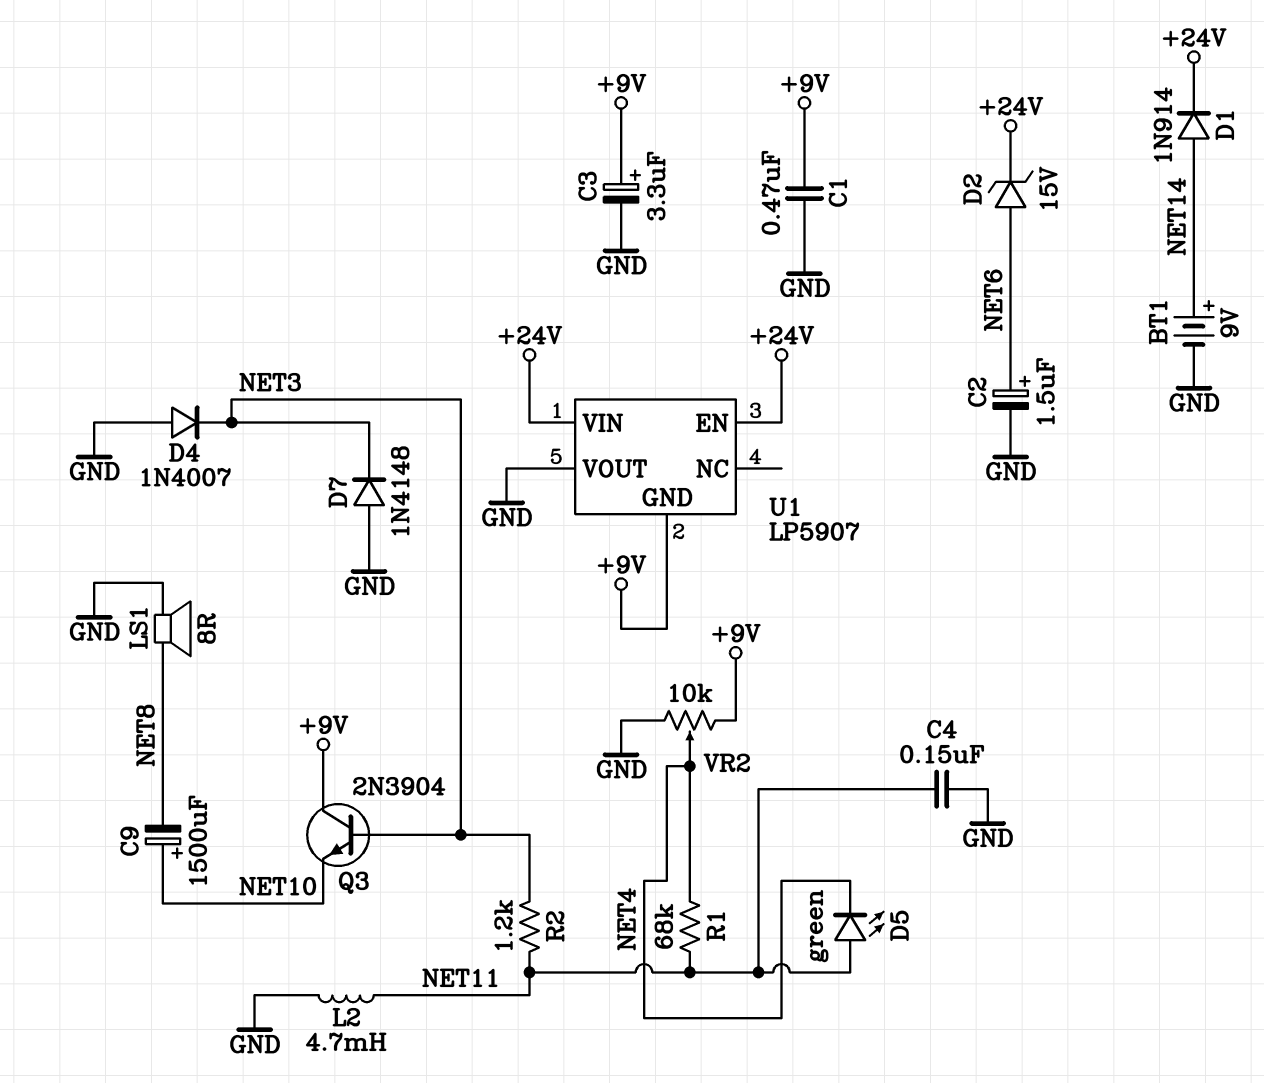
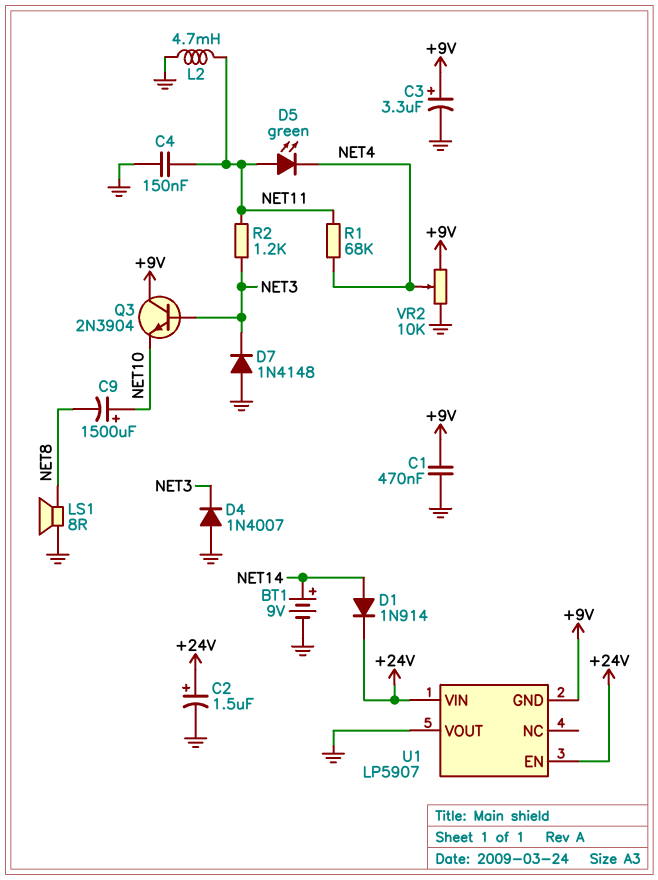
C2: 1.5uF (plus NET6, minus GND) -> 1.5uF (plus +24V, minus GND)
D2: zener 15V (A NET6, K +24V) -> none

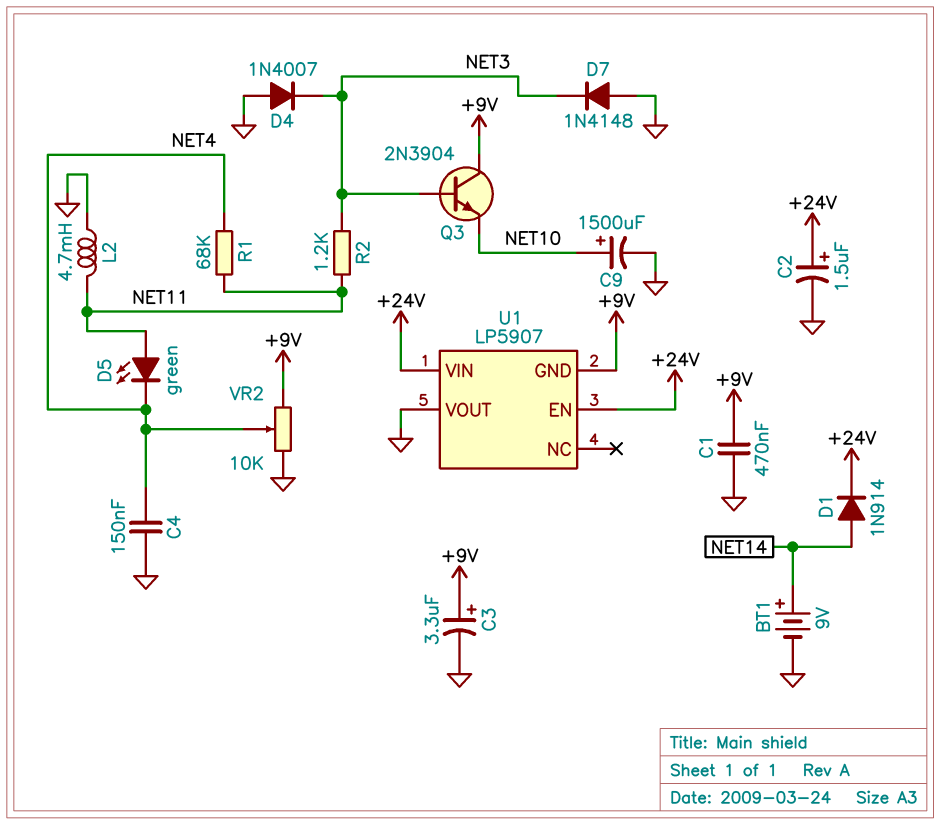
C4: 150nF (GND, NET11) -> 150nF (GND, NET4)
C9: 1500uF (plus NET10, minus NET8) -> 1500uF (plus NET10, minus GND)
LS1: speaker 8R (GND, NET8) -> none

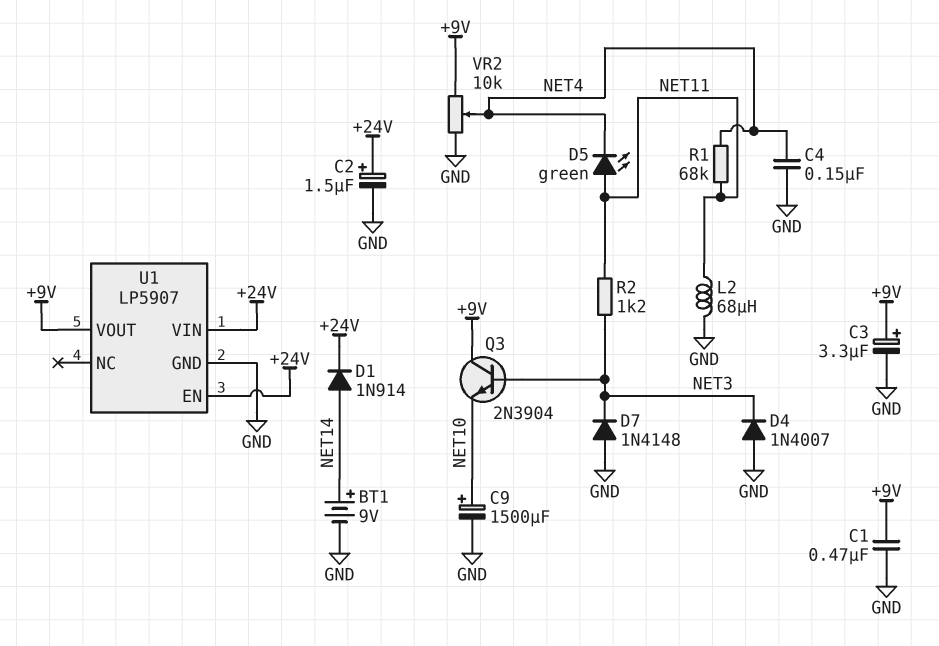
L2: 4.7mH (GND, NET11) -> 68uH (GND, NET11)
U1 pin GND: +9V -> GND
U1 pin VOUT: GND -> +9V

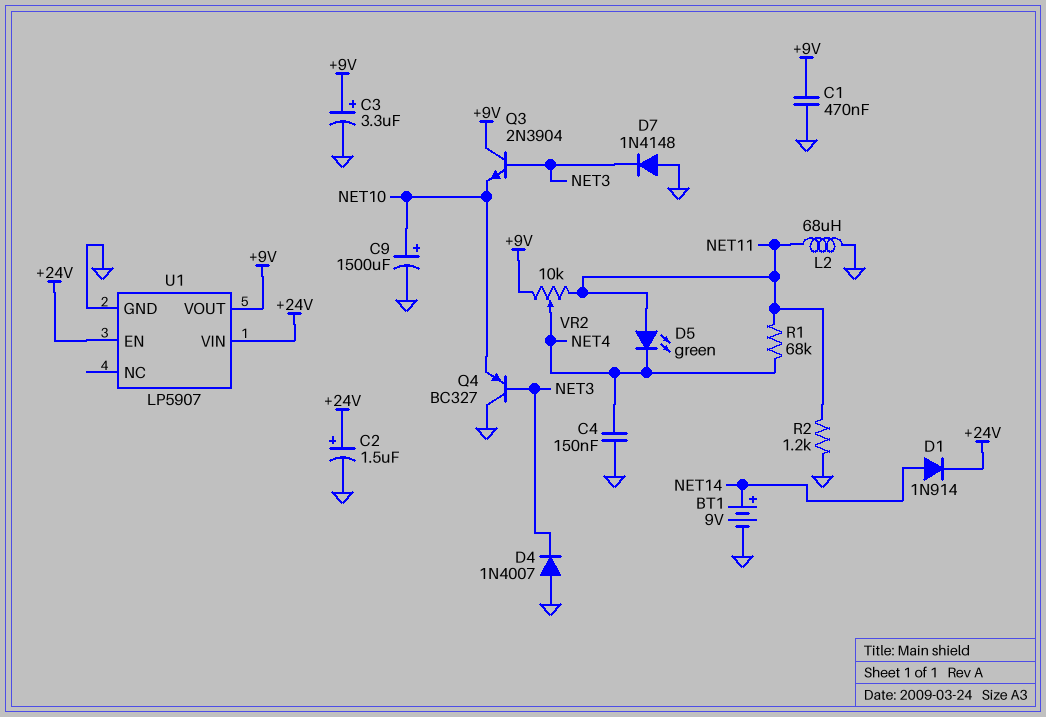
Q4: none -> PNP BC327 (B NET3, C GND, E NET10)
R2: 1.2k (NET3, NET11) -> 1.2k (GND, NET11)
VR2: 10k (+9V, GND, wiper NET4) -> 10k (+9V, NET11, wiper NET4)

